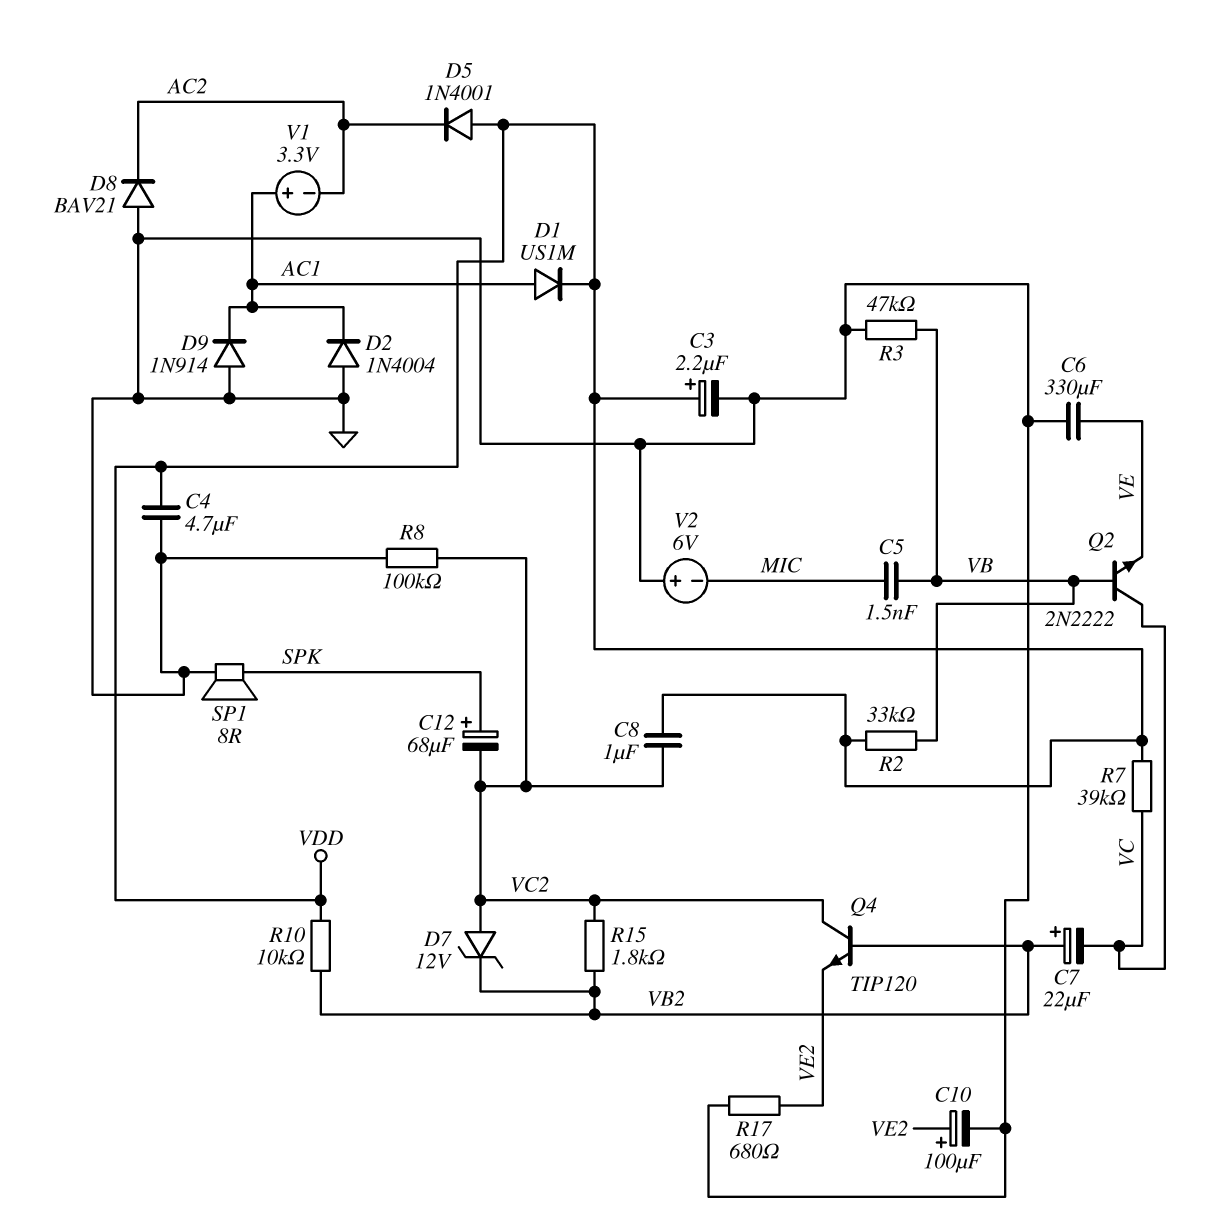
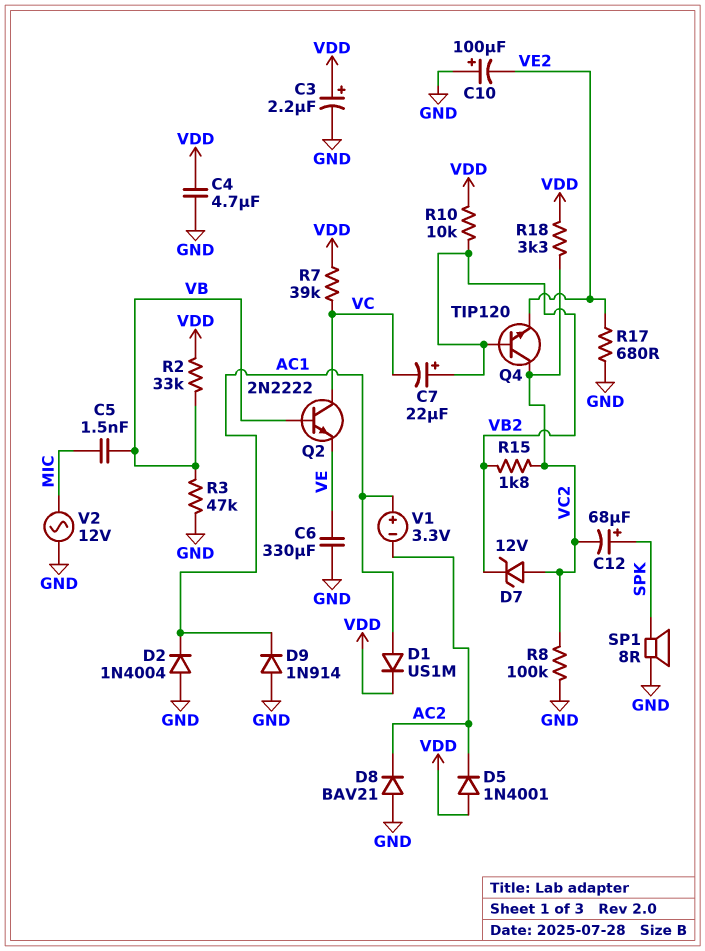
C8: 1uF (VC2, VDD) -> none
C10: 100uF (plus VE2, minus GND) -> 100uF (plus GND, minus VE2)
R18: none -> 3.3k (VC2, VDD)
V2: 6V (plus GND, minus MIC) -> AC 12V (GND, MIC)

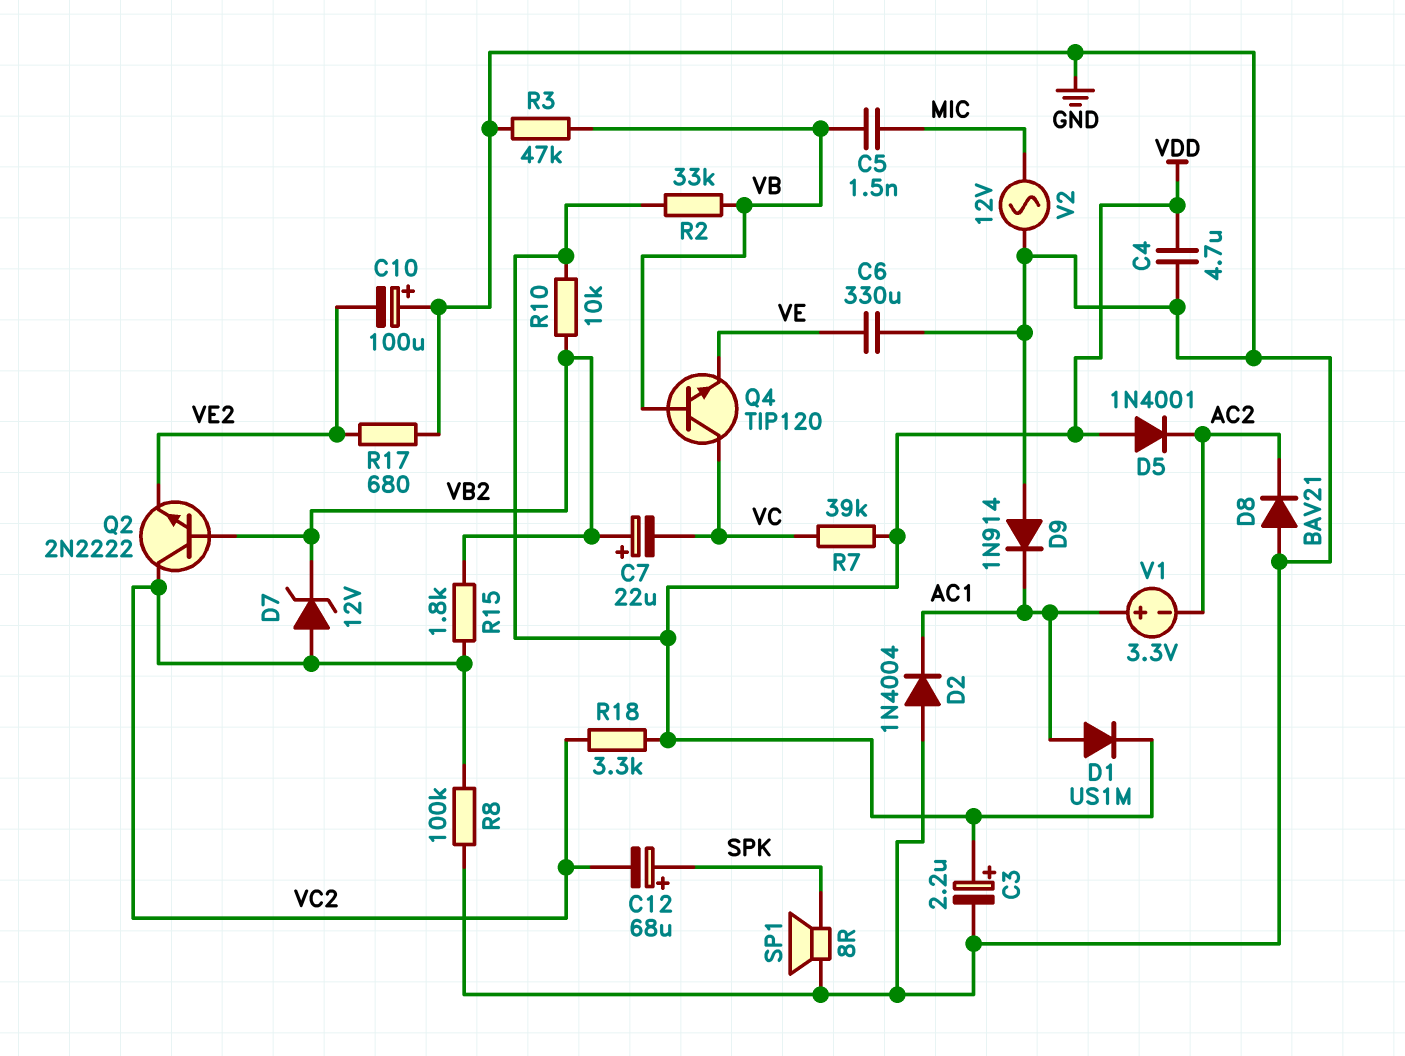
Q2: NPN 2N2222 (B VB, C VC, E VE) -> NPN 2N2222 (B VB2, C VC2, E VE2)
Q4: NPN TIP120 (B VB2, C VC2, E VE2) -> NPN TIP120 (B VB, C VC, E VE)

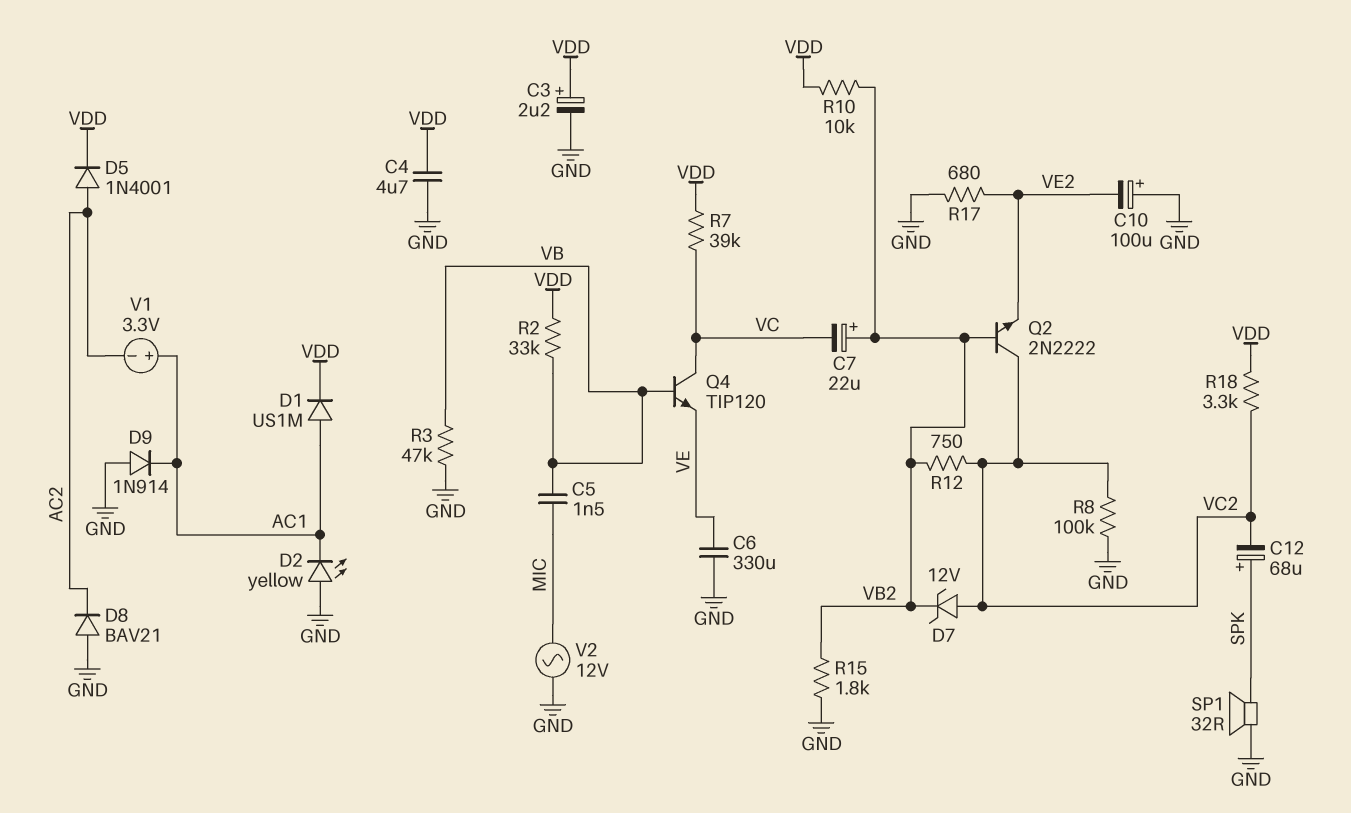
D2: diode 1N4004 (A GND, K AC1) -> LED yellow (A GND, K AC1)
D5: diode 1N4001 (A VDD, K AC2) -> diode 1N4001 (A AC2, K VDD)
R12: none -> 750 (VB2, VC2)
R15: 1.8k (VB2, VC2) -> 1.8k (GND, VB2)
SP1: speaker 8R (GND, SPK) -> speaker 32R (GND, SPK)

